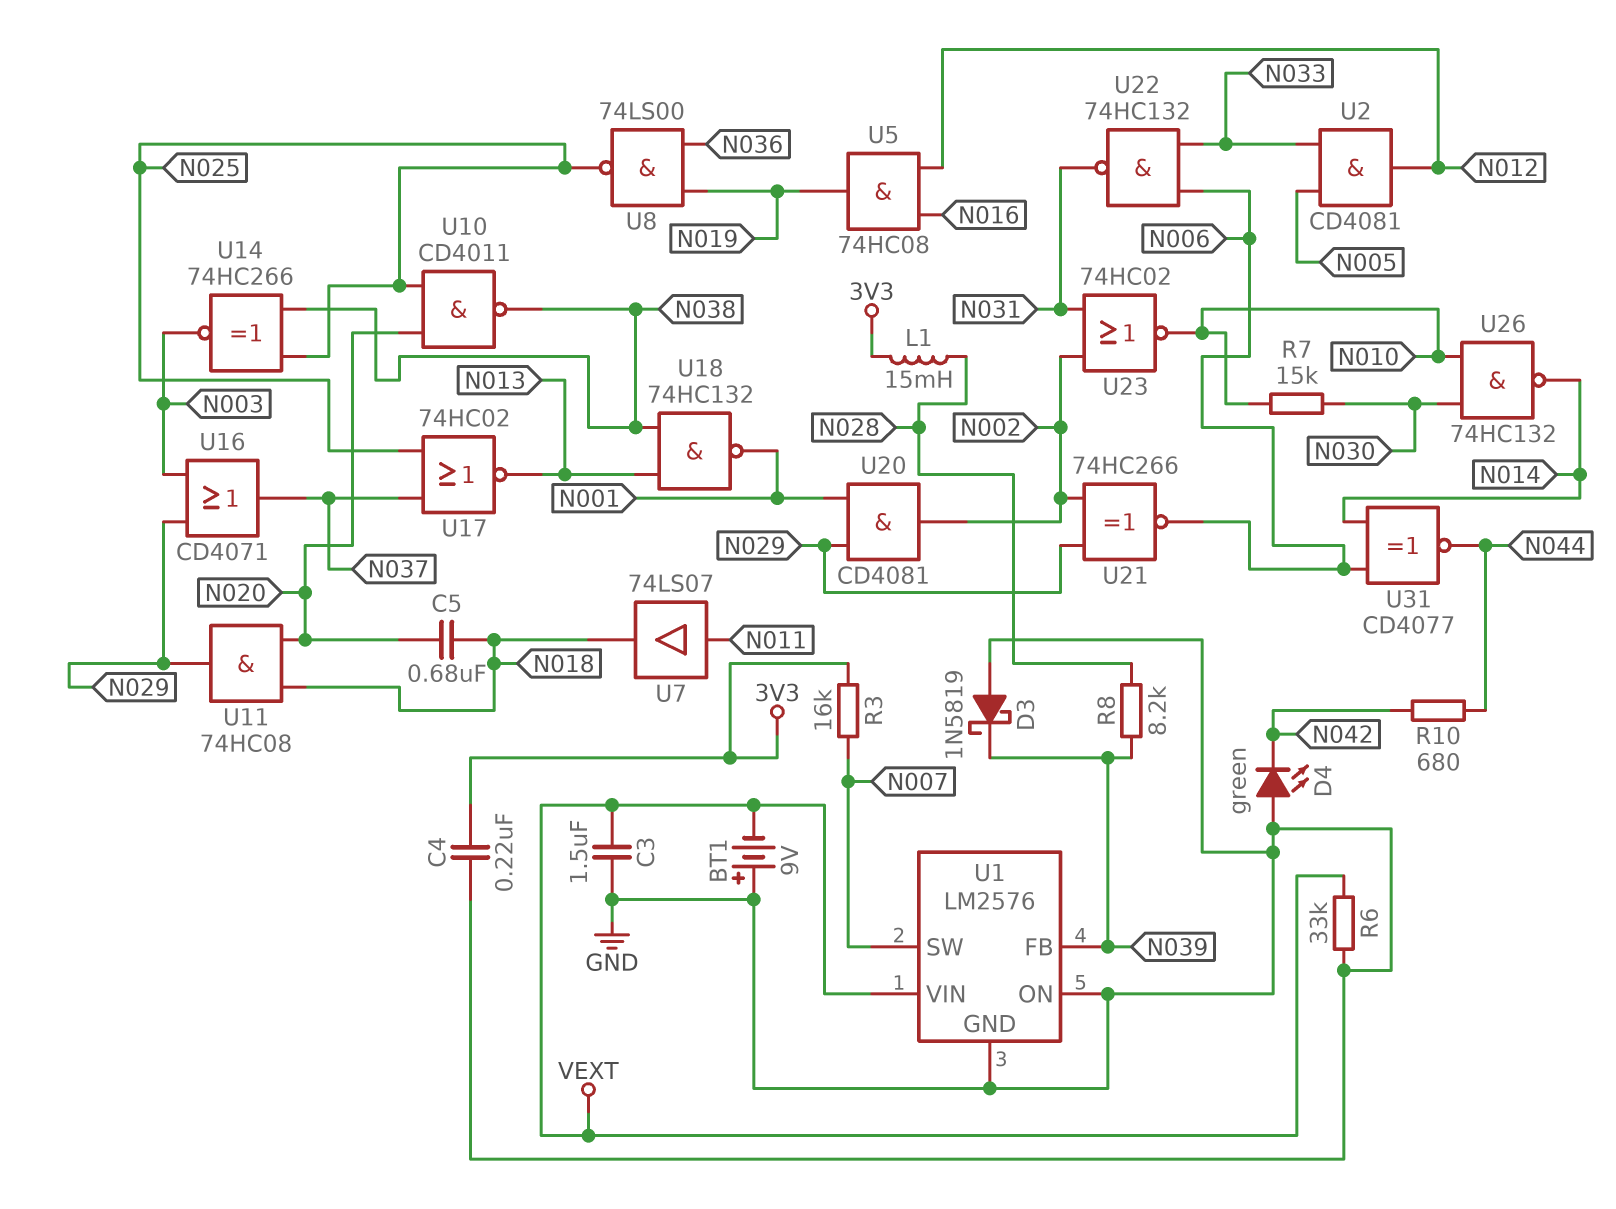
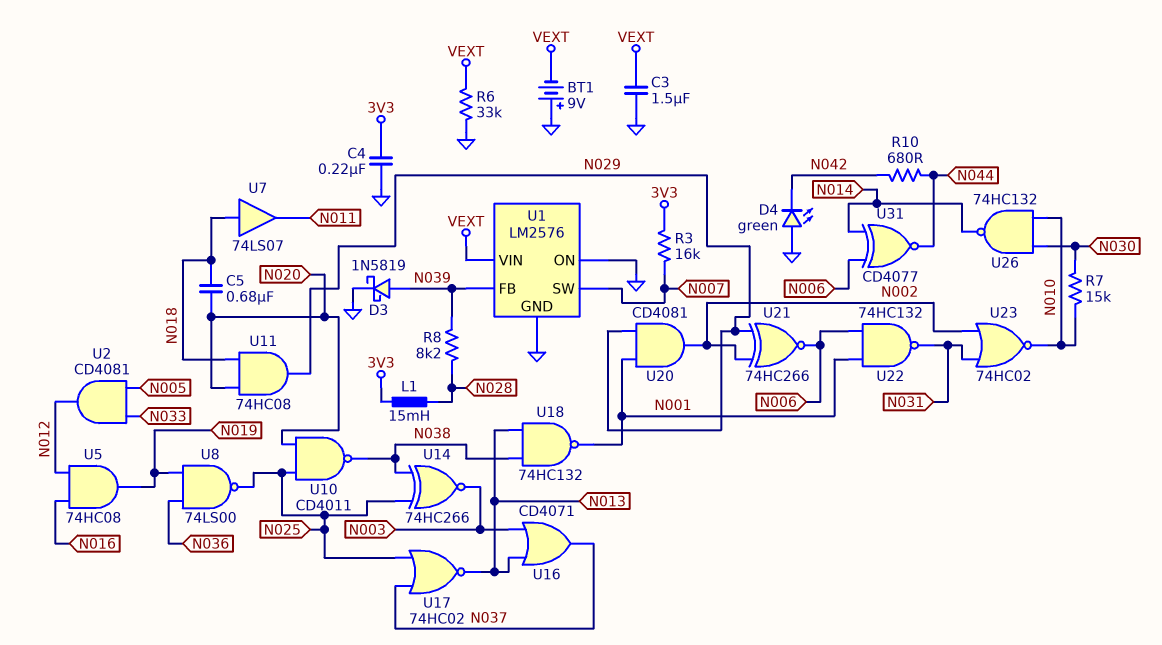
D3: schottky 1N5819 (A GND, K N039) -> schottky 1N5819 (A N039, K GND)
U7: buffer 74LS07 (in N011, out N018) -> buffer 74LS07 (in N018, out N011)
U16: OR CD4071 (in N003, in N029, out N037) -> OR CD4071 (in N003, in N013, out N037)
U22: NAND 74HC132 (in N006, in N033, out N031) -> NAND 74HC132 (in N001, in N006, out N031)

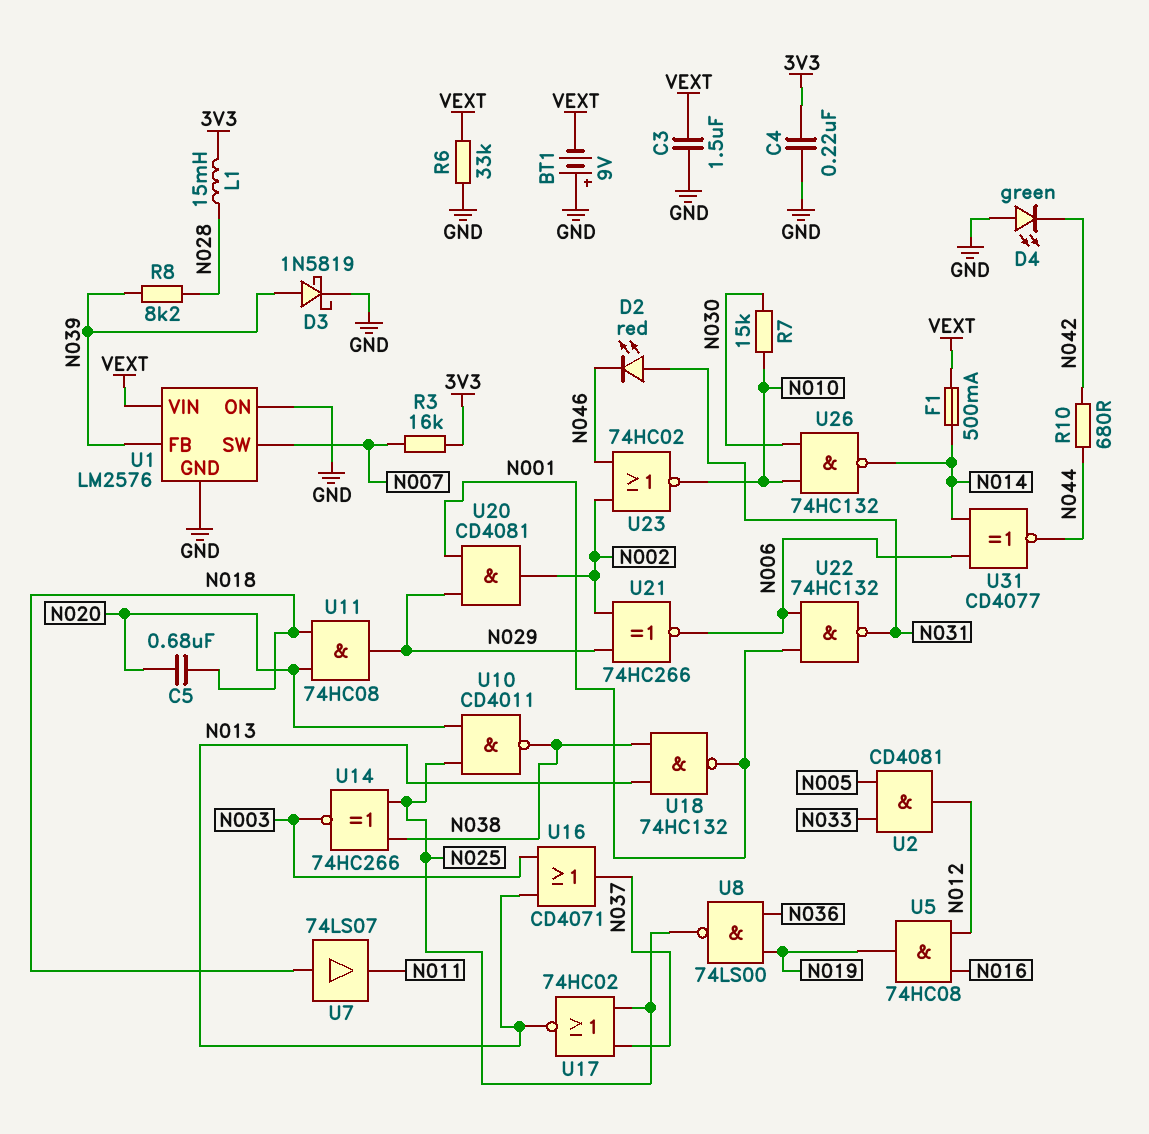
D2: none -> LED red (A N031, K N046)
F1: none -> 500mA (N014, VEXT)
U23: NOR 74HC02 (in N002, in N031, out N010) -> NOR 74HC02 (in N002, in N046, out N010)

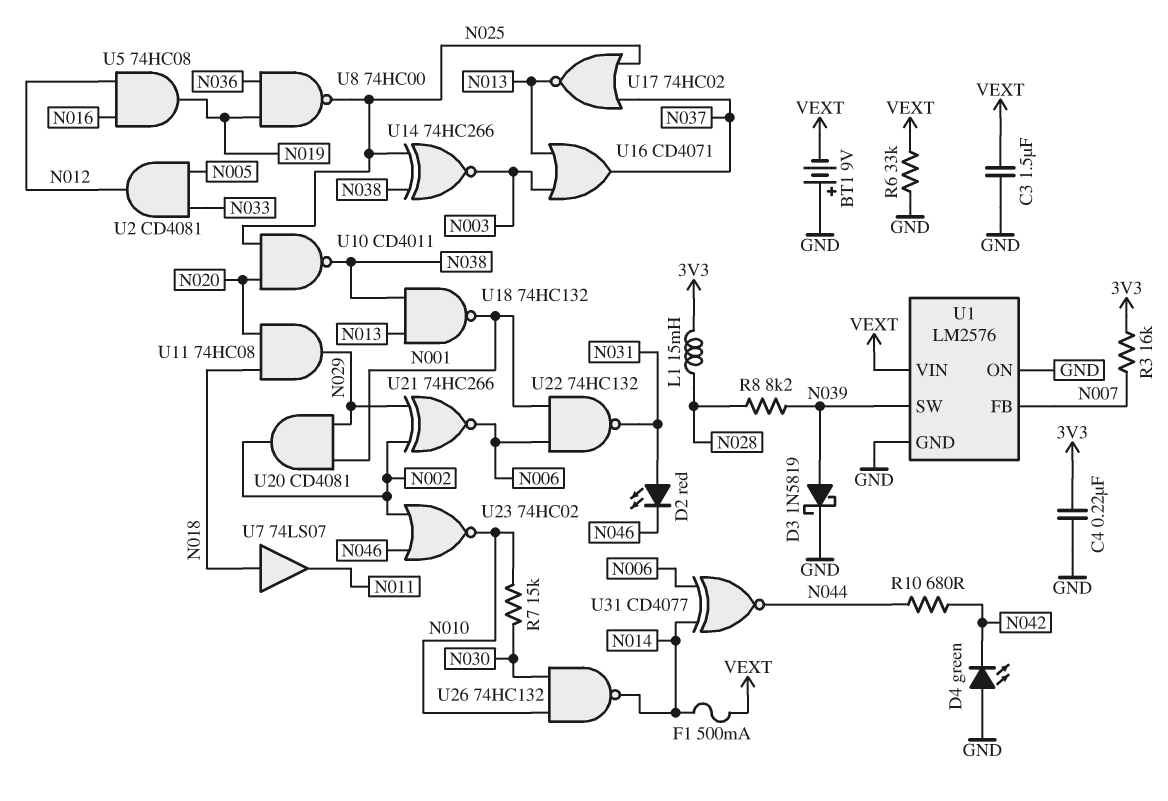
C5: 680nF (N018, N020) -> none
U1 pin FB: N039 -> N007
U1 pin SW: N007 -> N039
U8: NAND 74LS00 (in N019, in N036, out N025) -> NAND 74HC00 (in N019, in N036, out N025)

